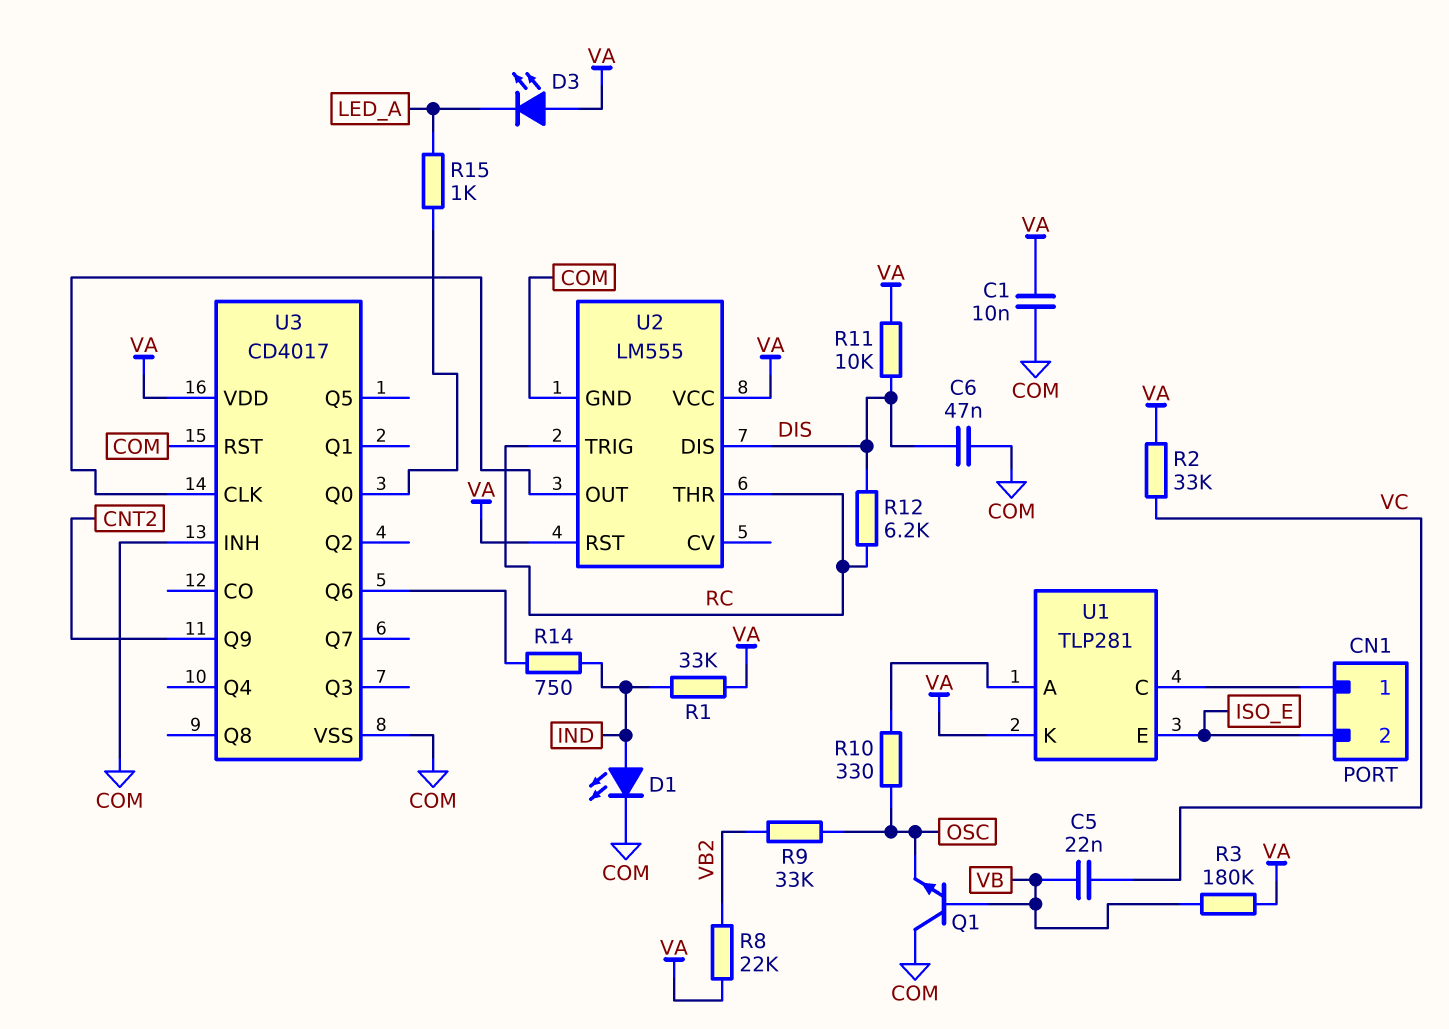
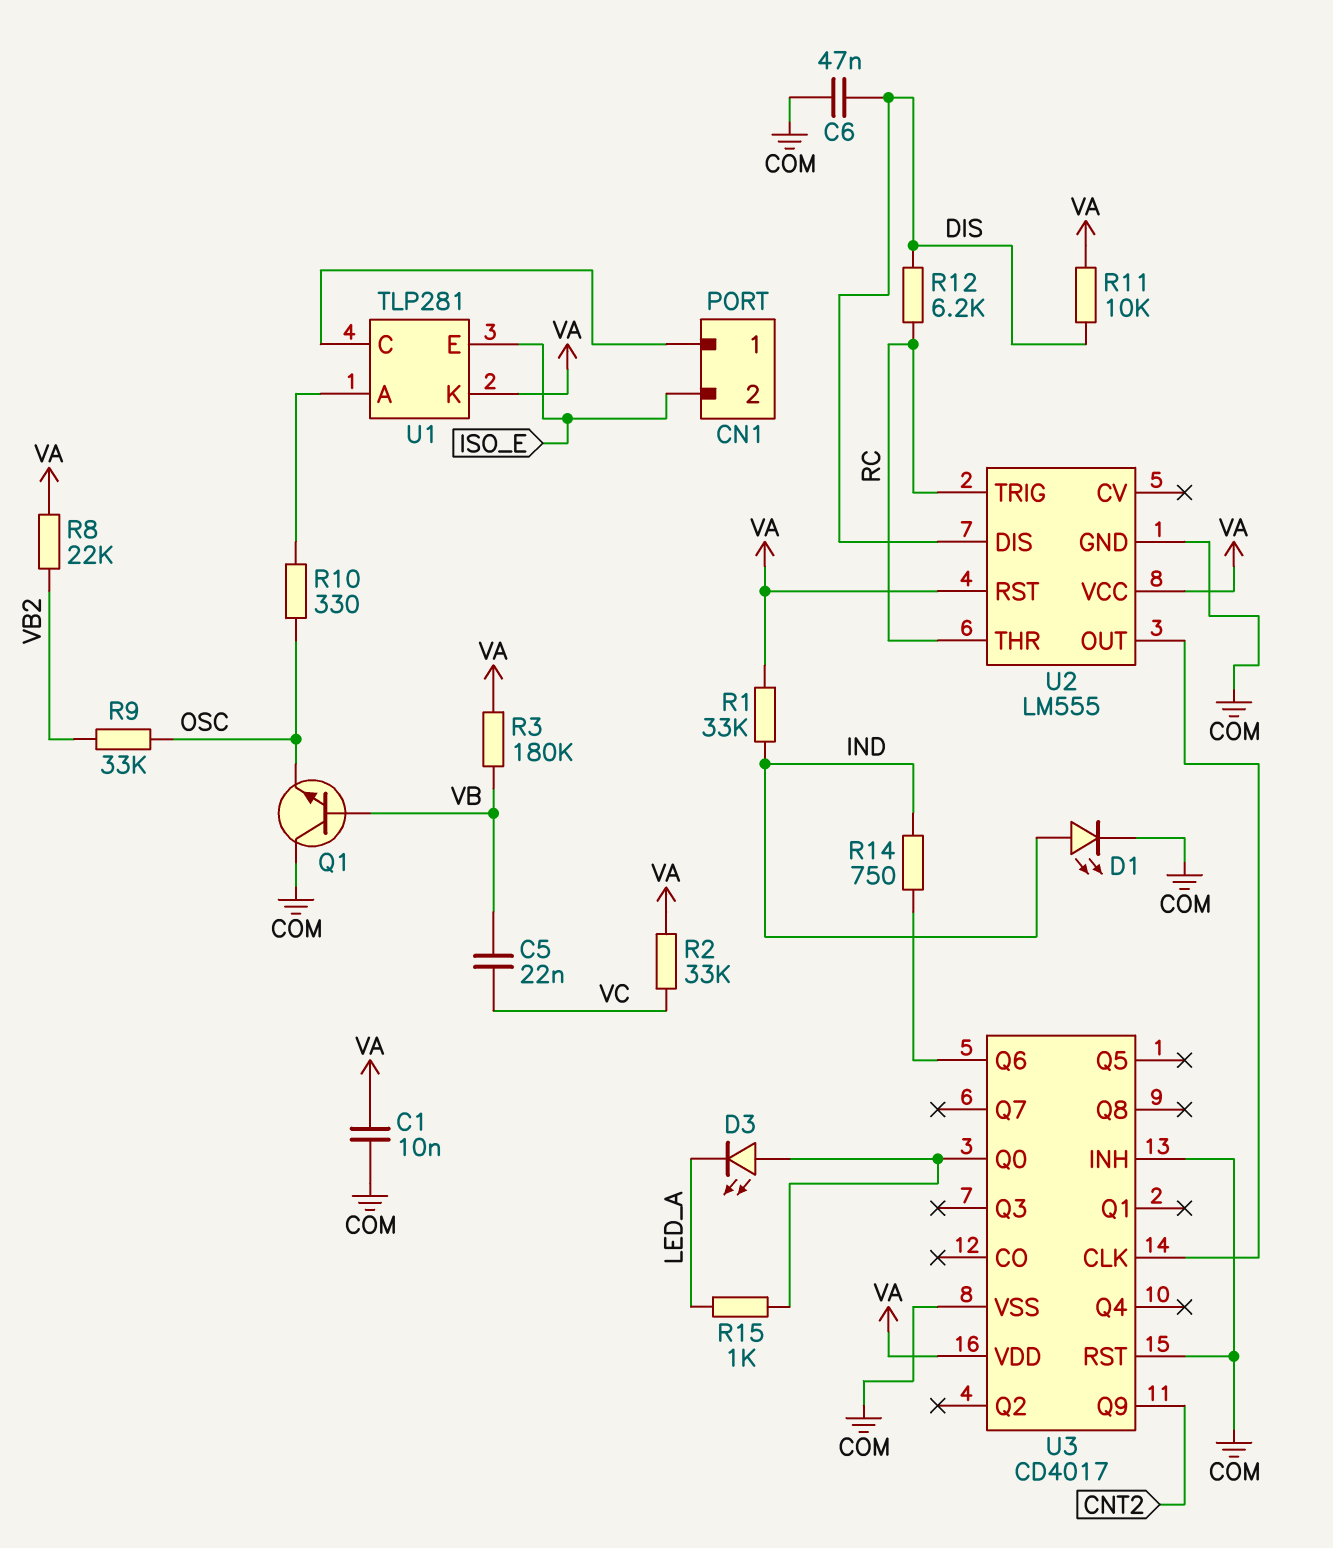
D3: LED (A VA, K LED_A) -> LED (A U3/Q0, K LED_A)

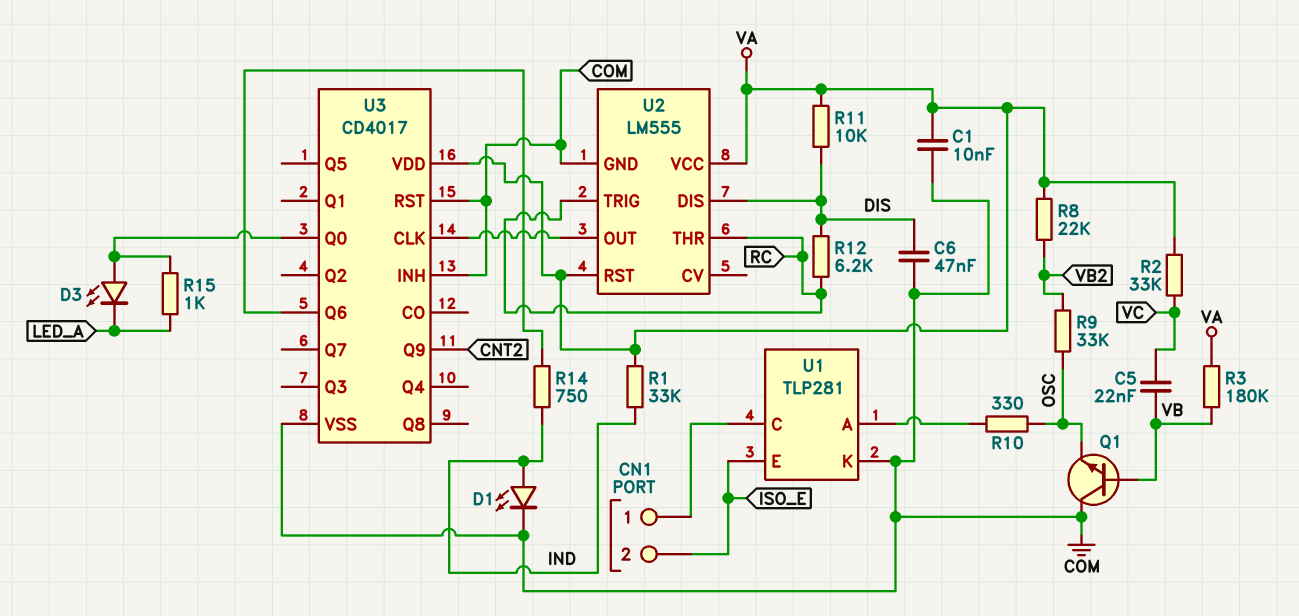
U1 pin K: VA -> COM

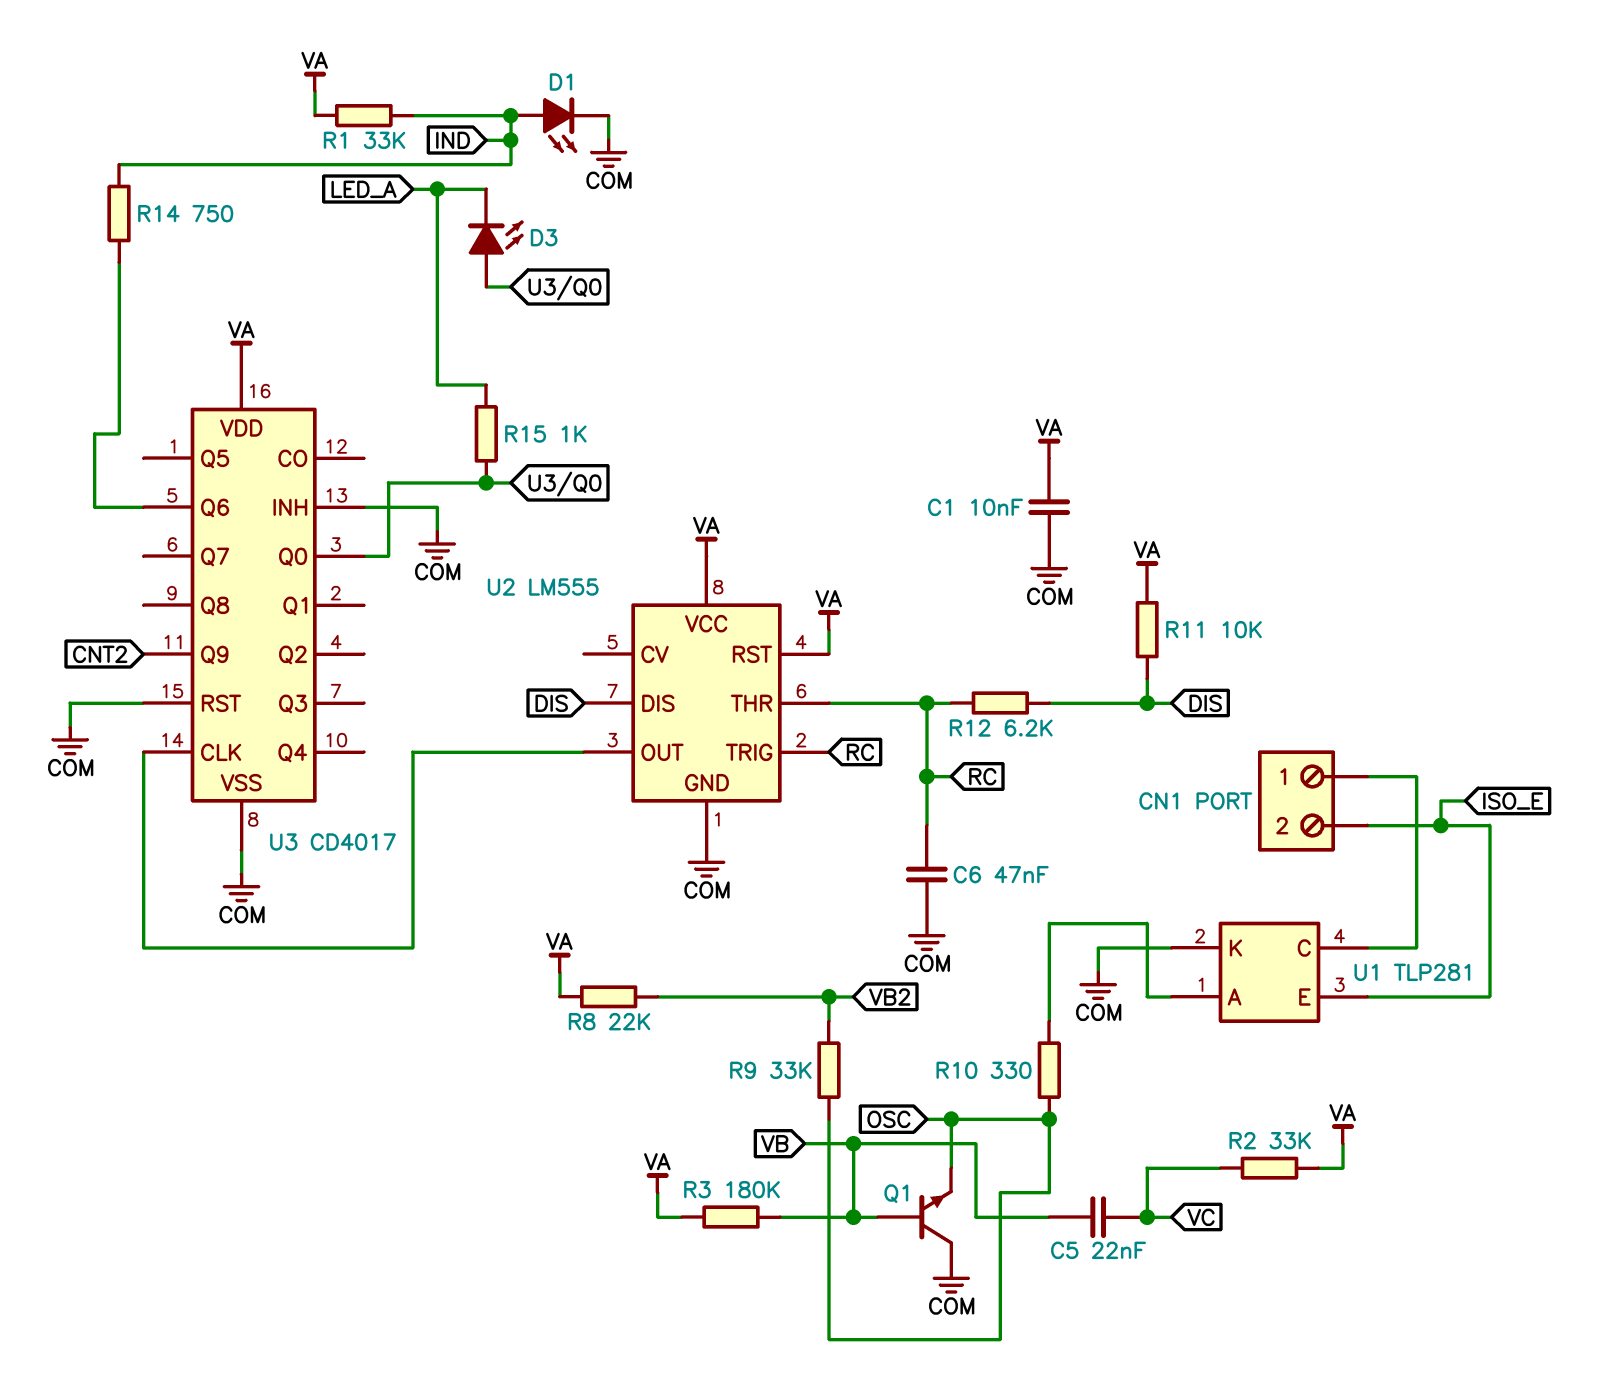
C6: 47nF (COM, DIS) -> 47nF (COM, RC)

